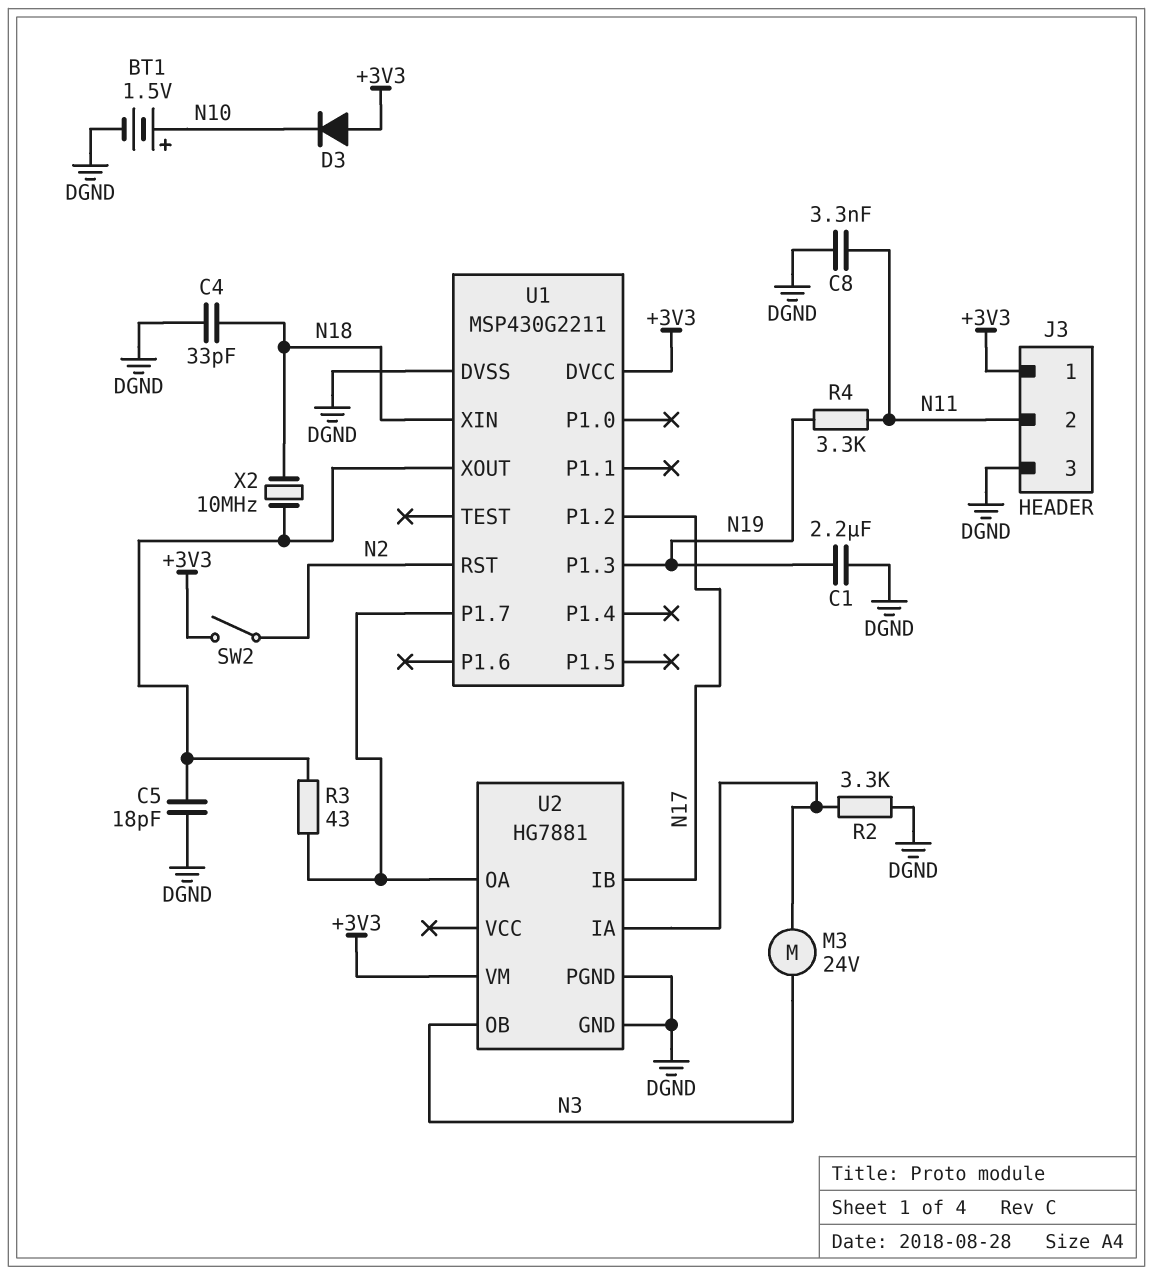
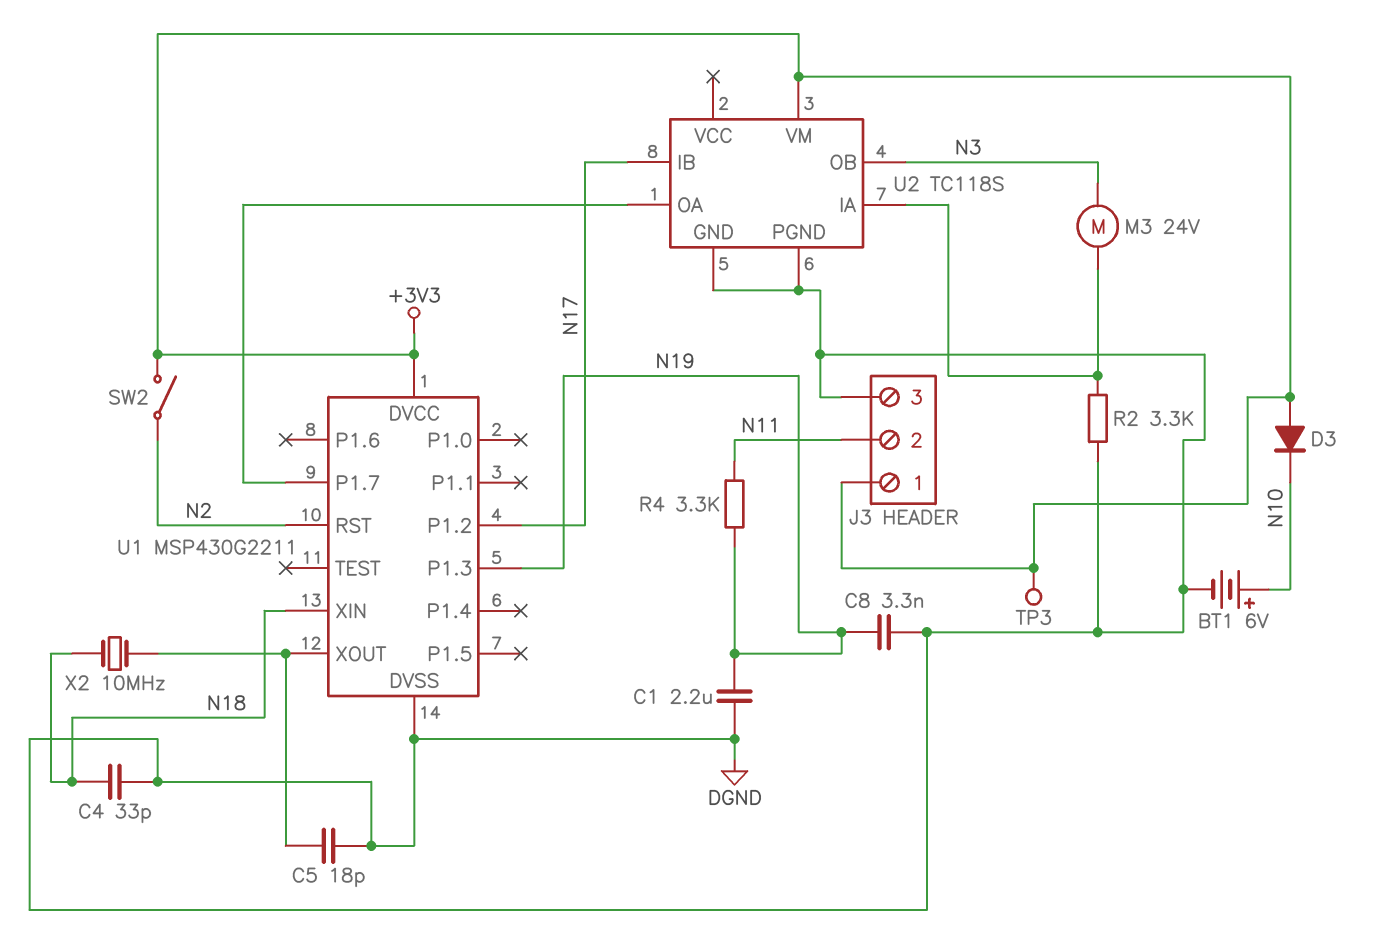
BT1: 1.5V (plus N10, minus DGND) -> 6V (plus N10, minus DGND)
C8: 3.3nF (DGND, N11) -> 3.3nF (DGND, N19)
R3: 43 (U1/P1.7, U1/XOUT) -> none
TP3: none -> test point (+3V3)
U2: HG7881 -> TC118S

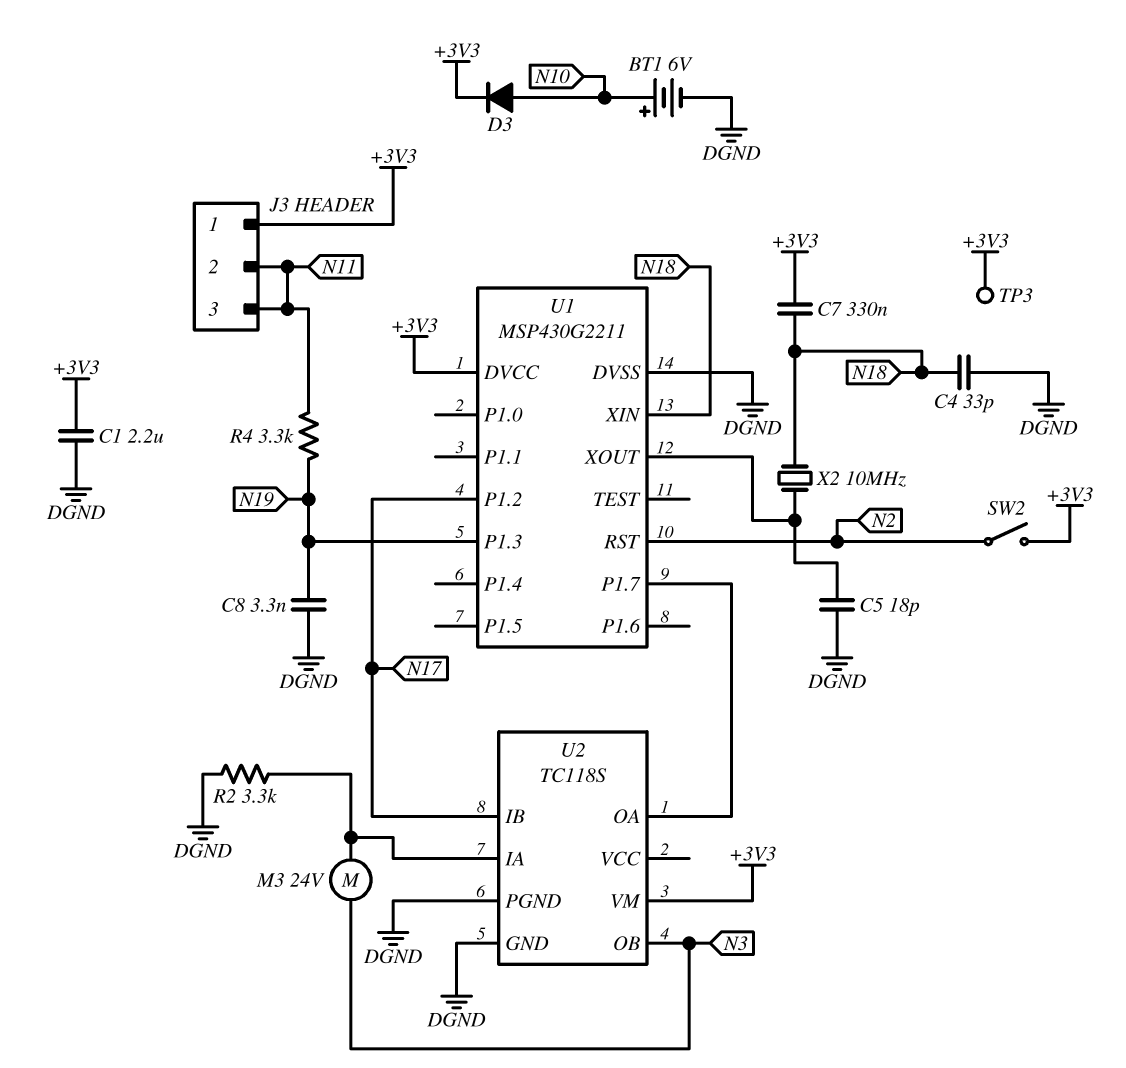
C1: 2.2uF (DGND, N19) -> 2.2uF (+3V3, DGND)
C7: none -> 330nF (+3V3, N18)
D3: diode (A +3V3, K N10) -> diode (A N10, K +3V3)
J3 pin 3: DGND -> N11

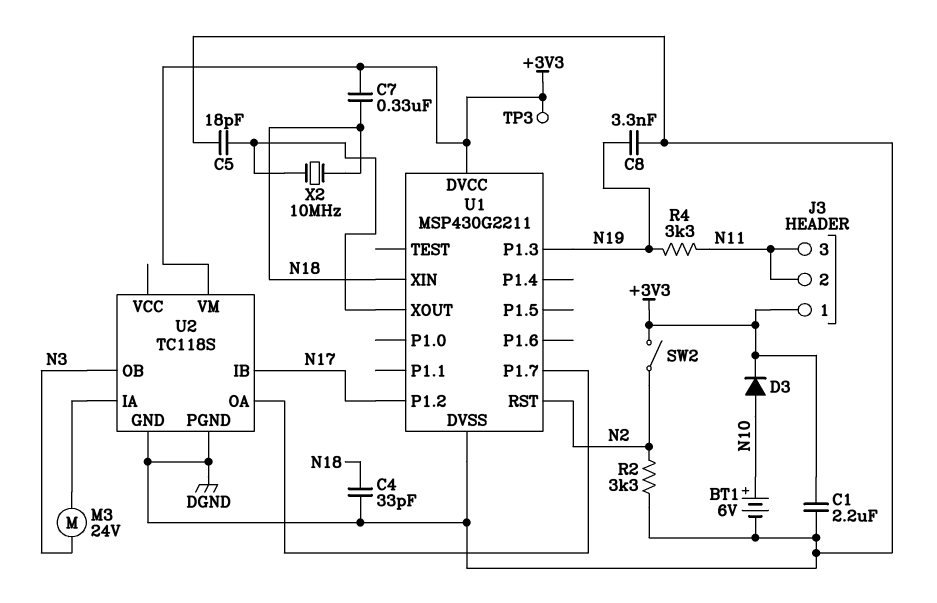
R2: 3.3k (DGND, U2/IA) -> 3.3k (DGND, N2)

